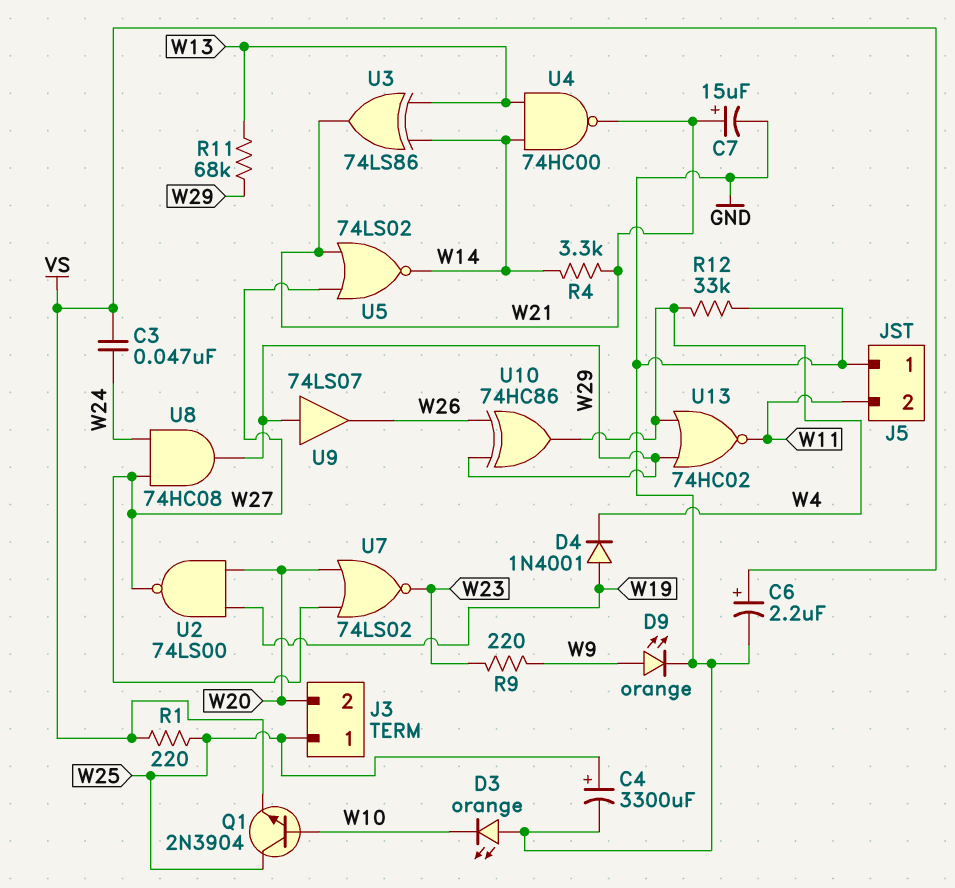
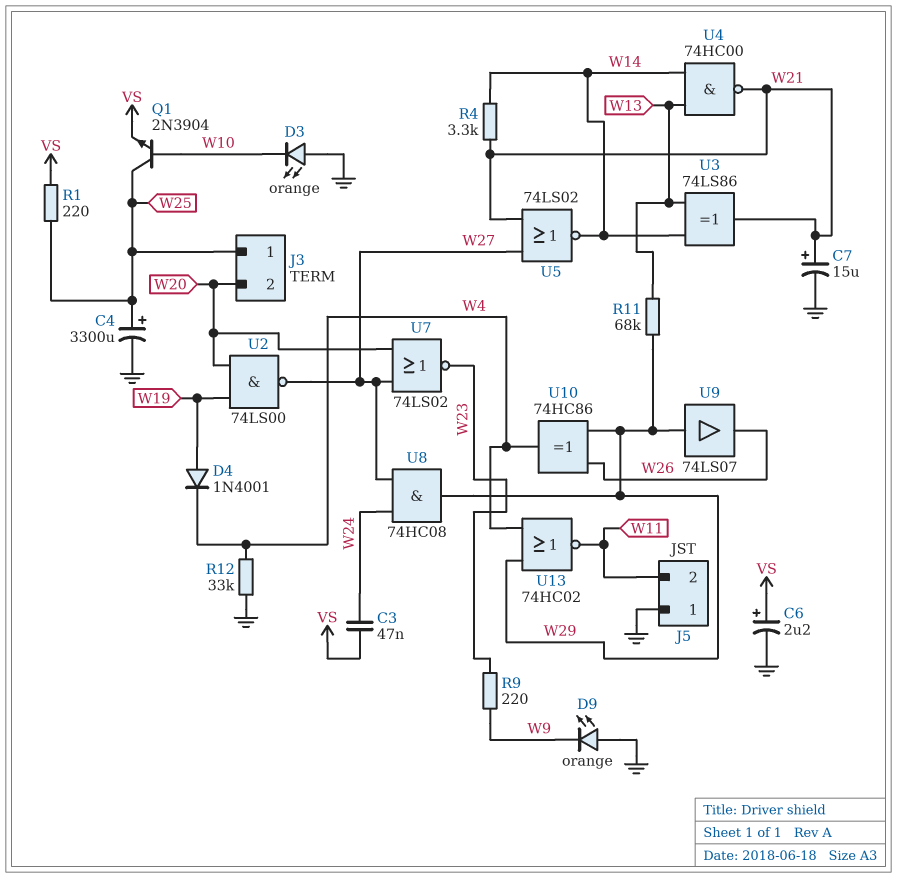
D9: LED orange (A W9, K GND) -> LED orange (A GND, K W9)

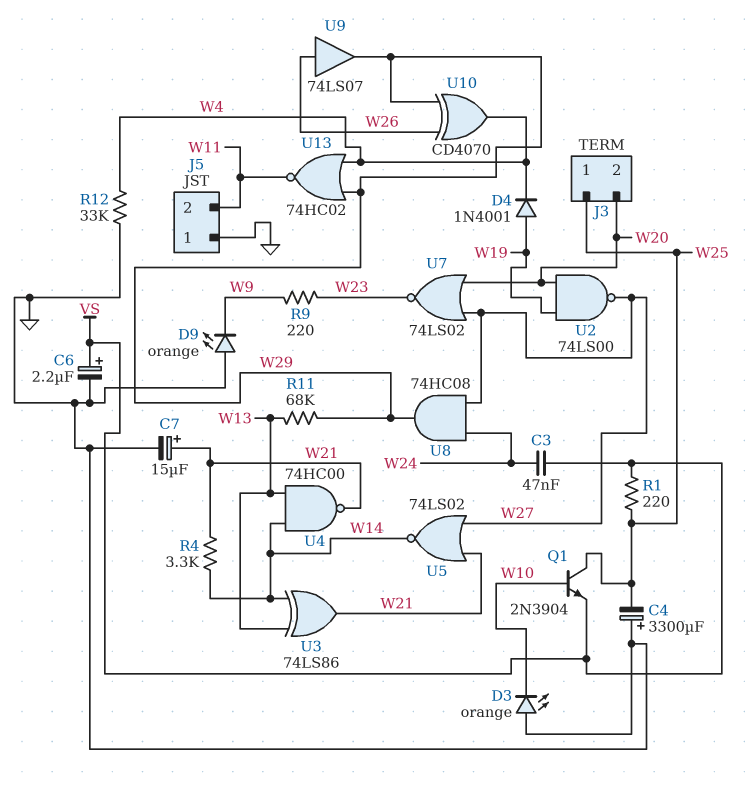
C4: 3300uF (plus W25, minus GND) -> 3300uF (plus GND, minus W25)
U9: buffer 74LS07 (in W29, out W26) -> buffer 74LS07 (in W26, out W29)
U10: XOR 74HC86 (in W26, in W29, out W4) -> XOR CD4070 (in W26, in W29, out W4)

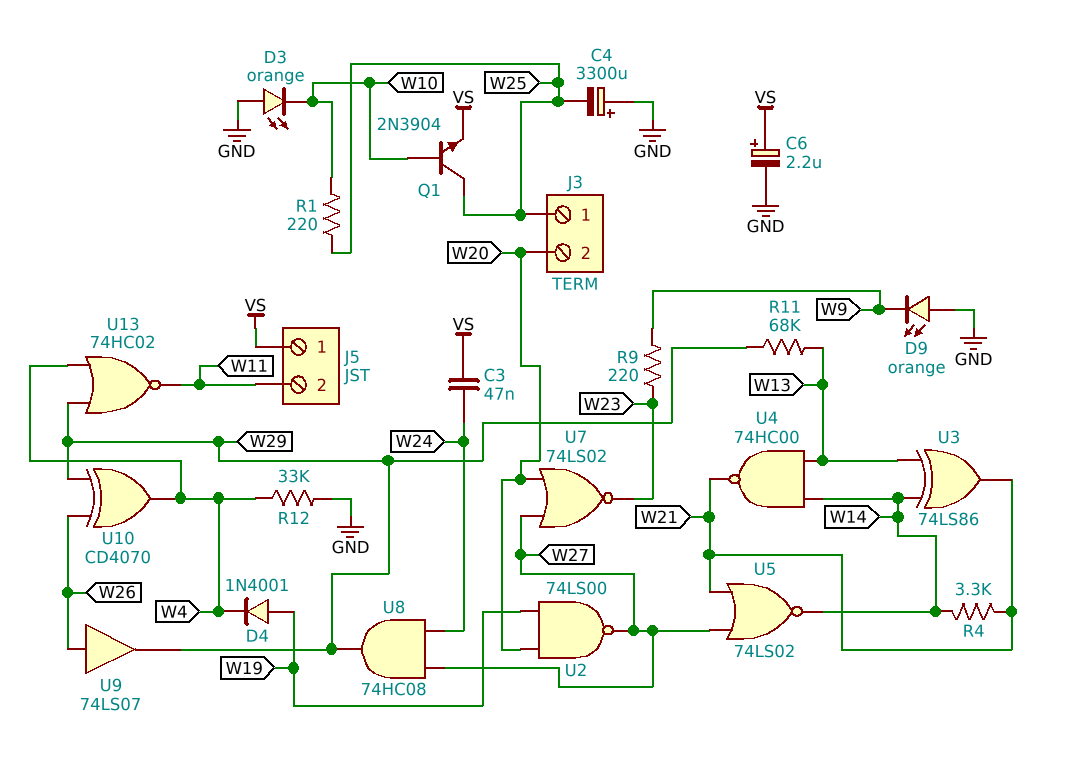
C7: 15uF (plus W21, minus GND) -> none
J5 pin 1: GND -> VS
R1: 220 (VS, W25) -> 220 (W10, W25)

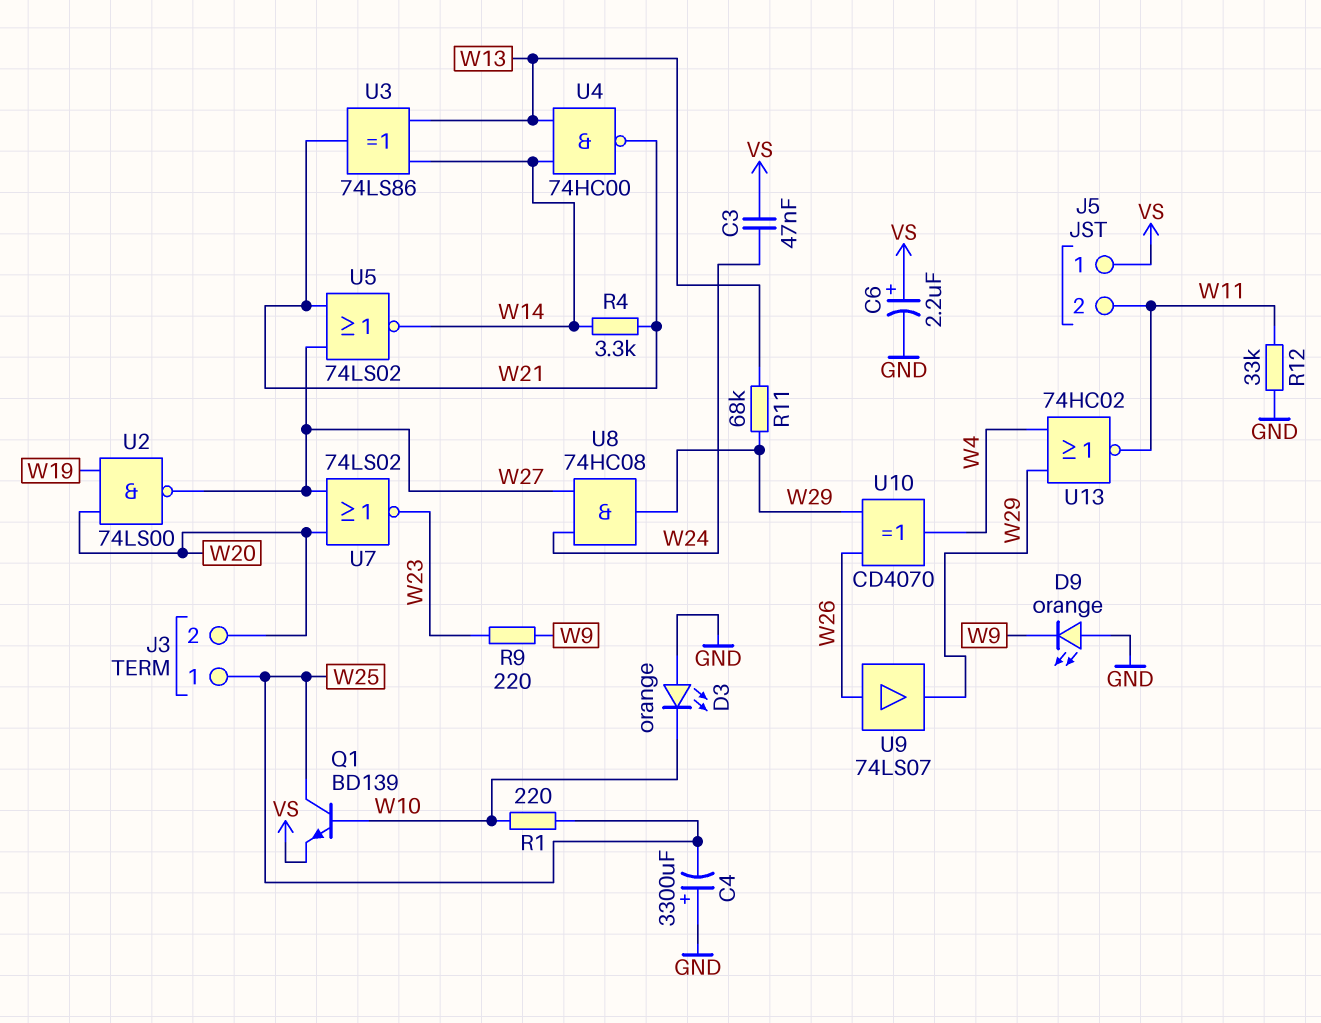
D4: diode 1N4001 (A W19, K W4) -> none
Q1: NPN 2N3904 (B W10, C W25, E VS) -> NPN BD139 (B W10, C W25, E VS)
R12: 33k (GND, W4) -> 33k (GND, W11)

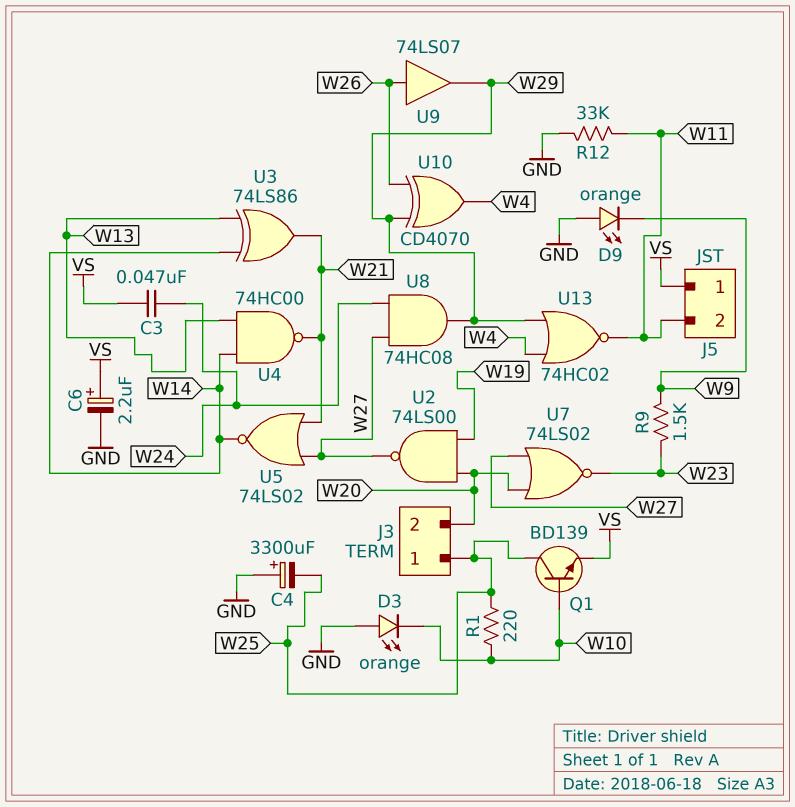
R4: 3.3k (W14, W21) -> none
R9: 220 (W9, W23) -> 1.5k (W9, W23)
R11: 68k (W13, W29) -> none

